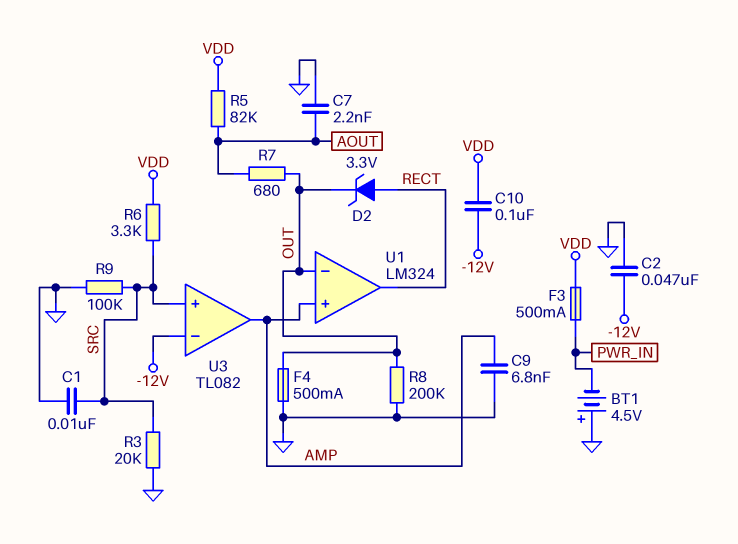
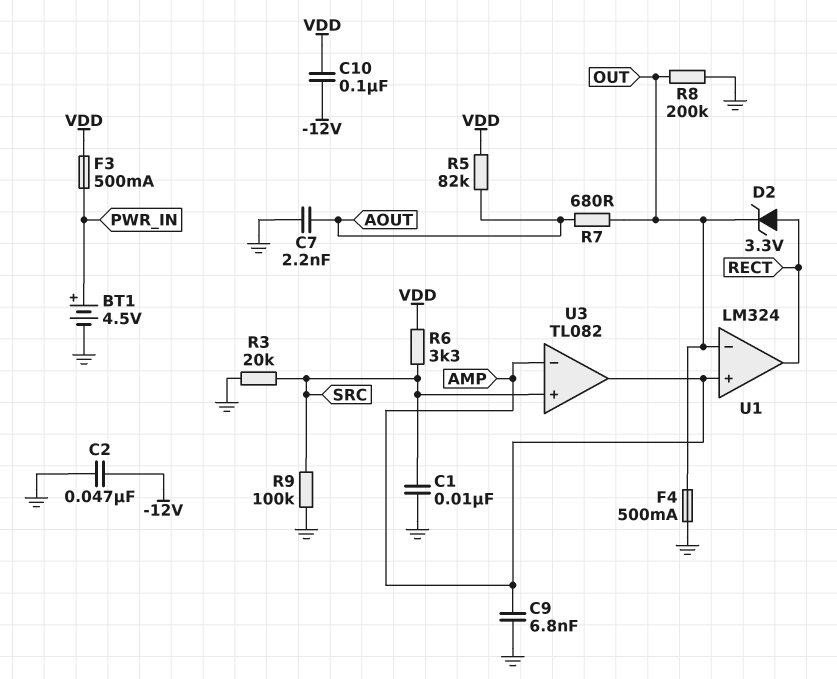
BT1: 4.5V (plus GND, minus PWR_IN) -> 4.5V (plus PWR_IN, minus GND)
U3 pin in-: -12V -> AMP

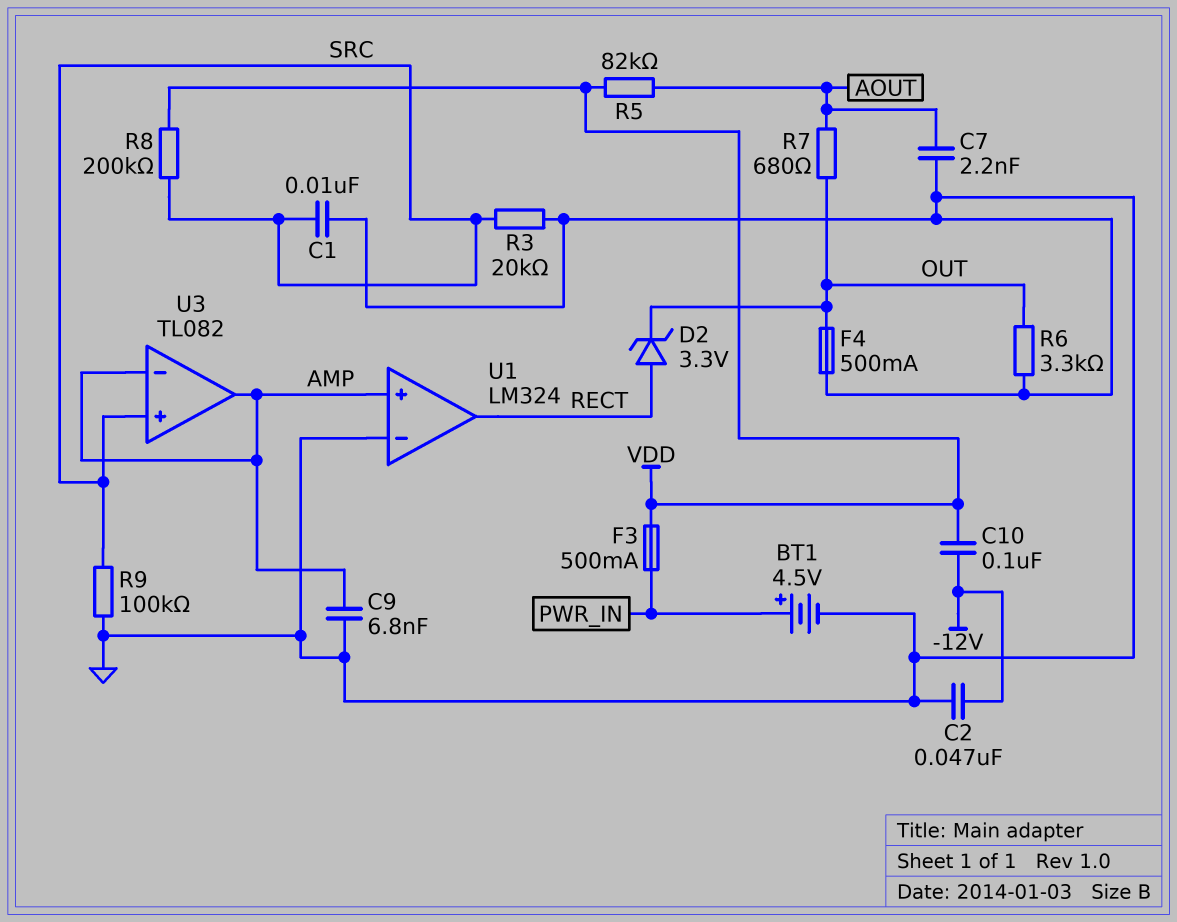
R6: 3.3k (SRC, VDD) -> 3.3k (GND, OUT)
R8: 200k (GND, OUT) -> 200k (SRC, VDD)
U1 pin in-: OUT -> GND

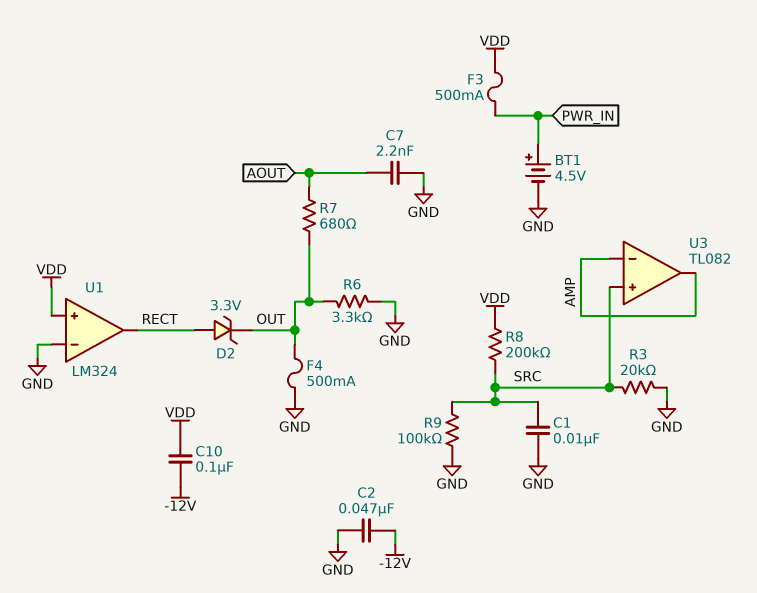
C9: 6.8nF (AMP, GND) -> none
R5: 82k (AOUT, VDD) -> none
U1 pin in+: AMP -> VDD

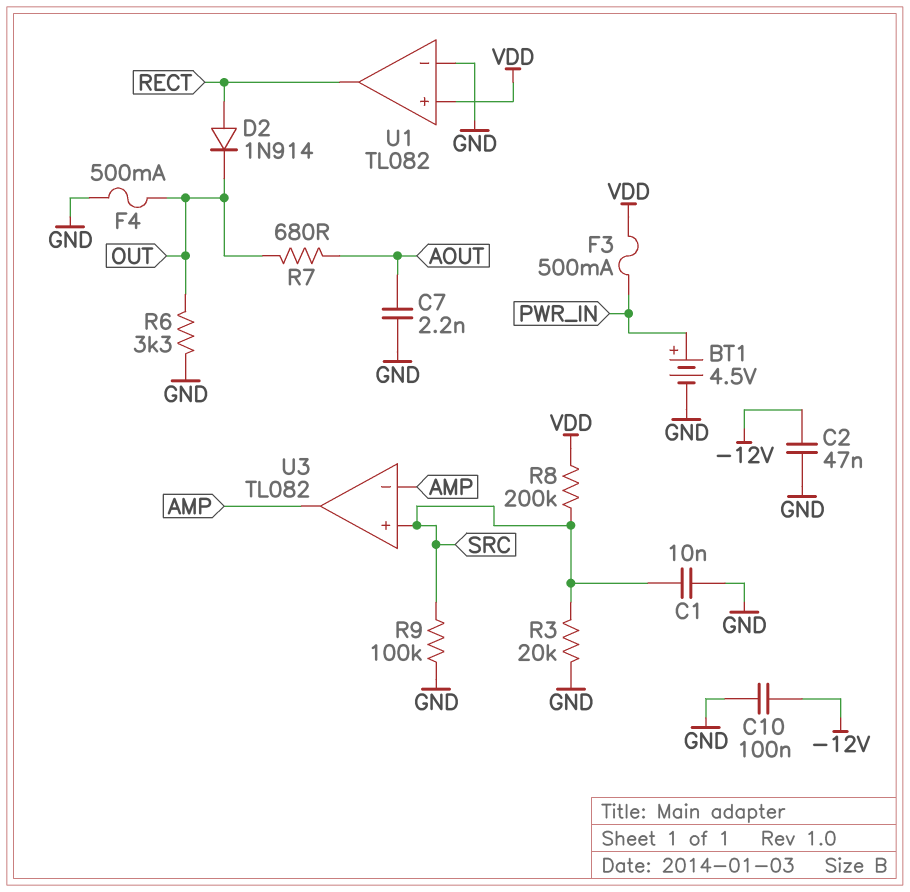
C10: 100nF (-12V, VDD) -> 100nF (-12V, GND)
D2: zener 3.3V (A RECT, K OUT) -> diode 1N914 (A RECT, K OUT)
U1: LM324 -> TL082

